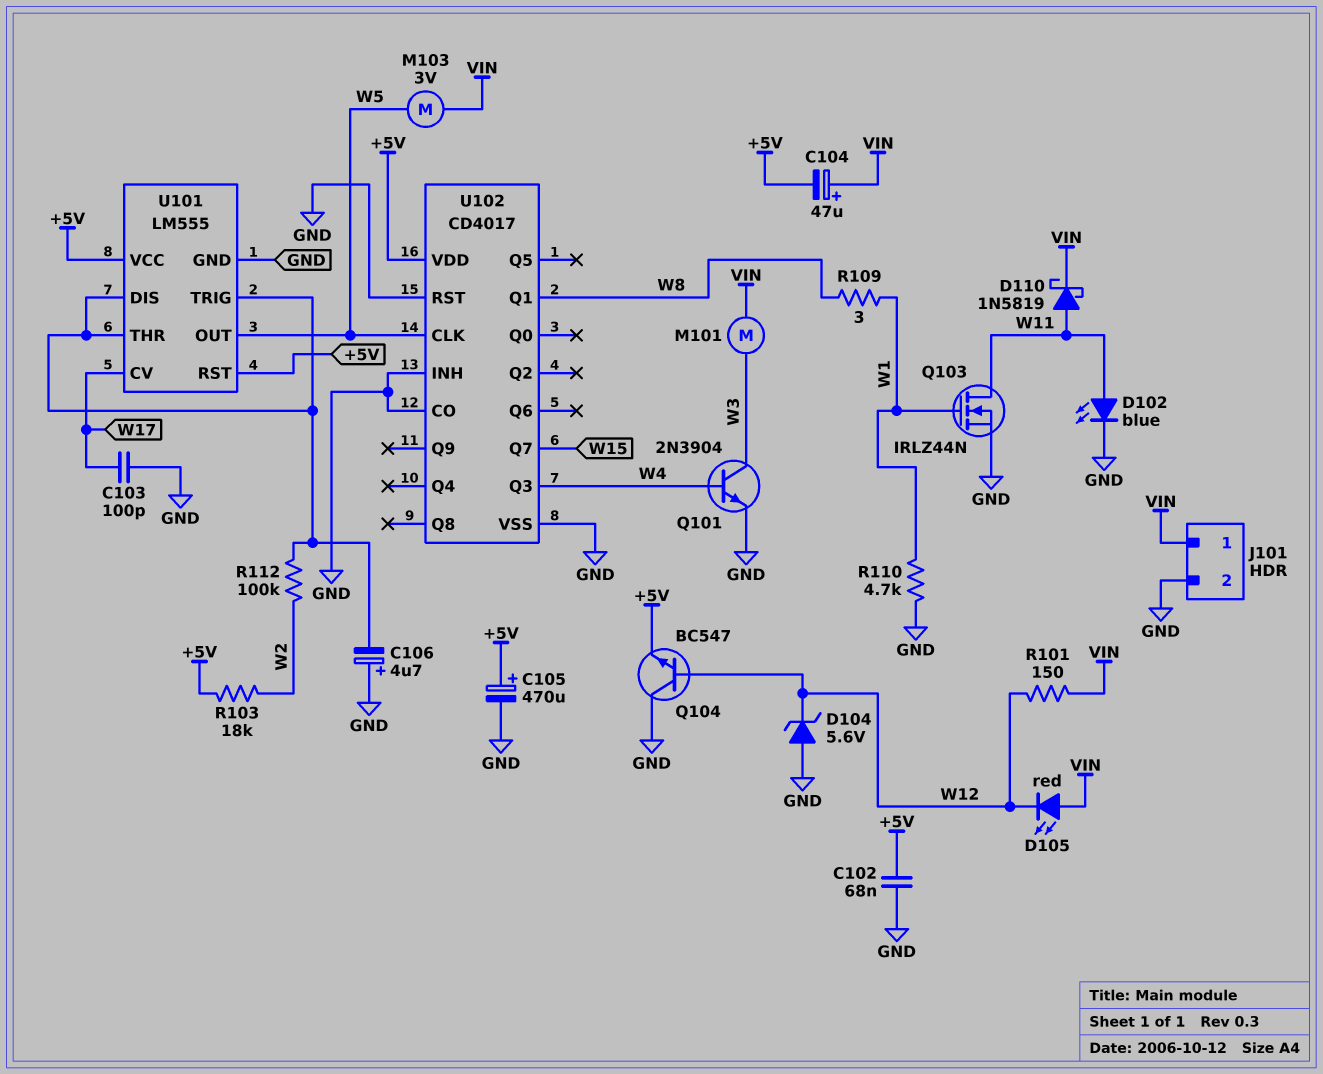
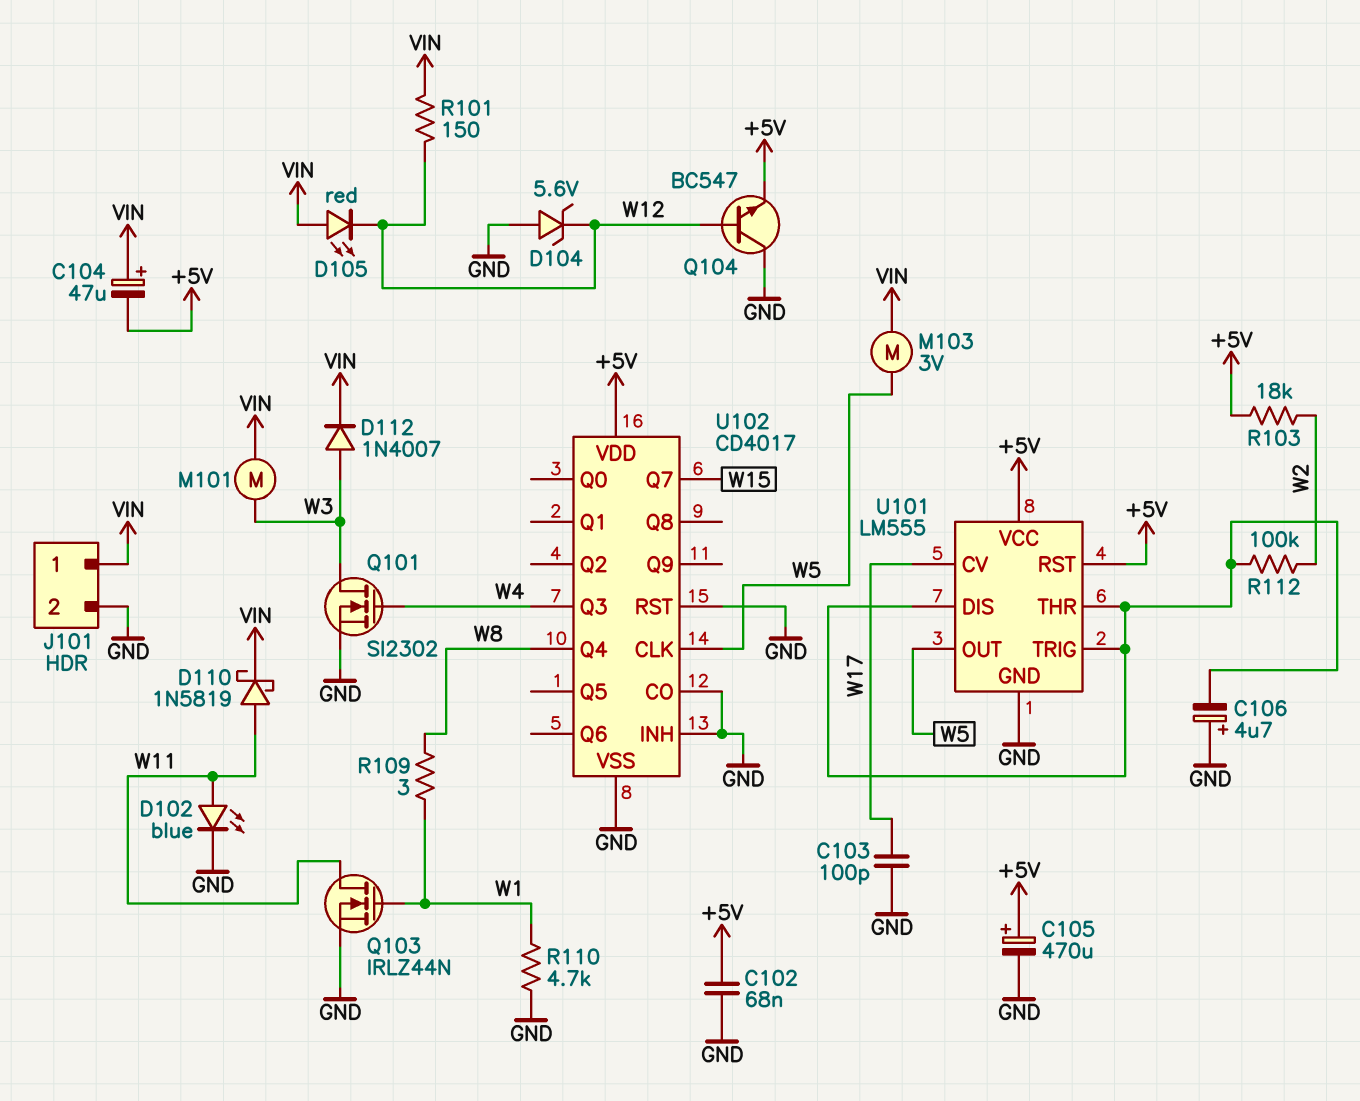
D112: none -> diode 1N4007 (A W3, K VIN)
Q101: NPN 2N3904 (B W4, C W3, E GND) -> NMOS SI2302 (G W4, D W3, S GND)
U102 pin Q1: W8 -> none
U102 pin Q4: none -> W8

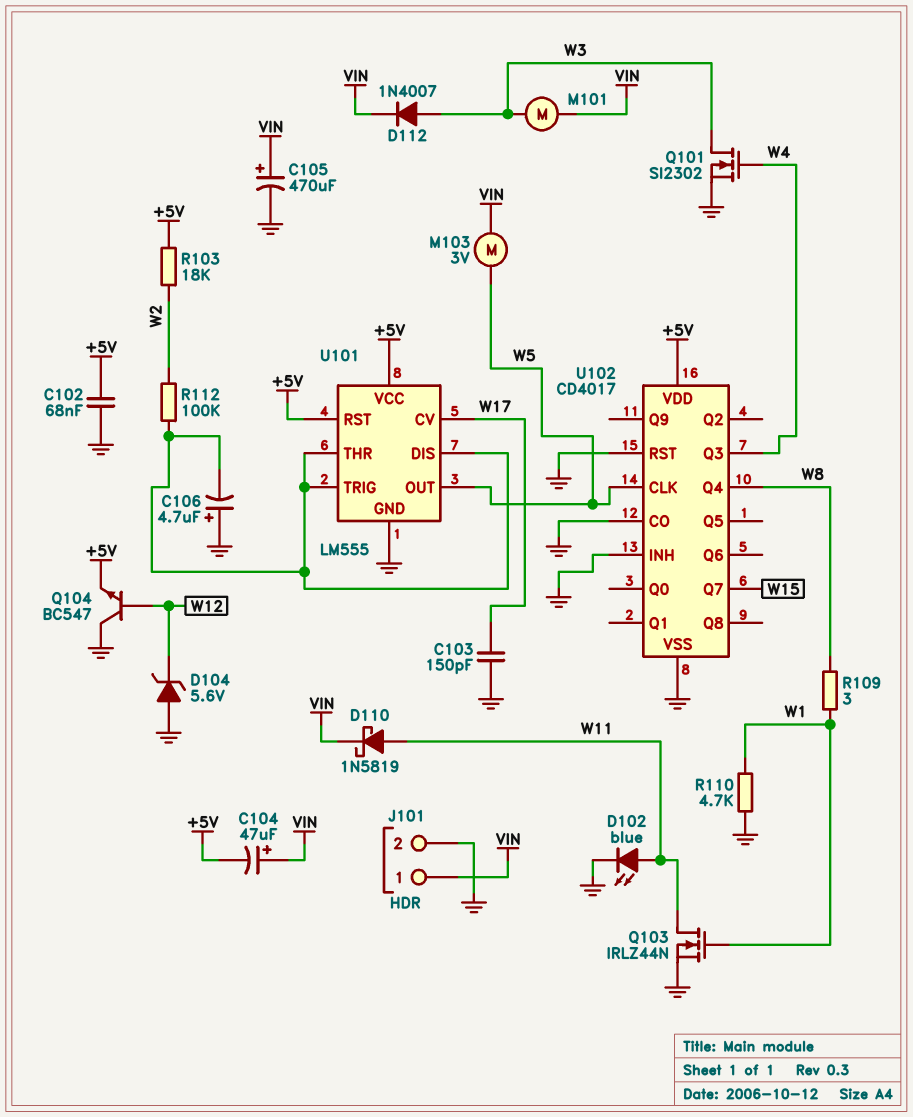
C103: 100pF (GND, W17) -> 150pF (GND, W17)
C105: 470uF (plus +5V, minus GND) -> 470uF (plus VIN, minus GND)
D105: LED red (A VIN, K W12) -> none
R101: 150 (VIN, W12) -> none

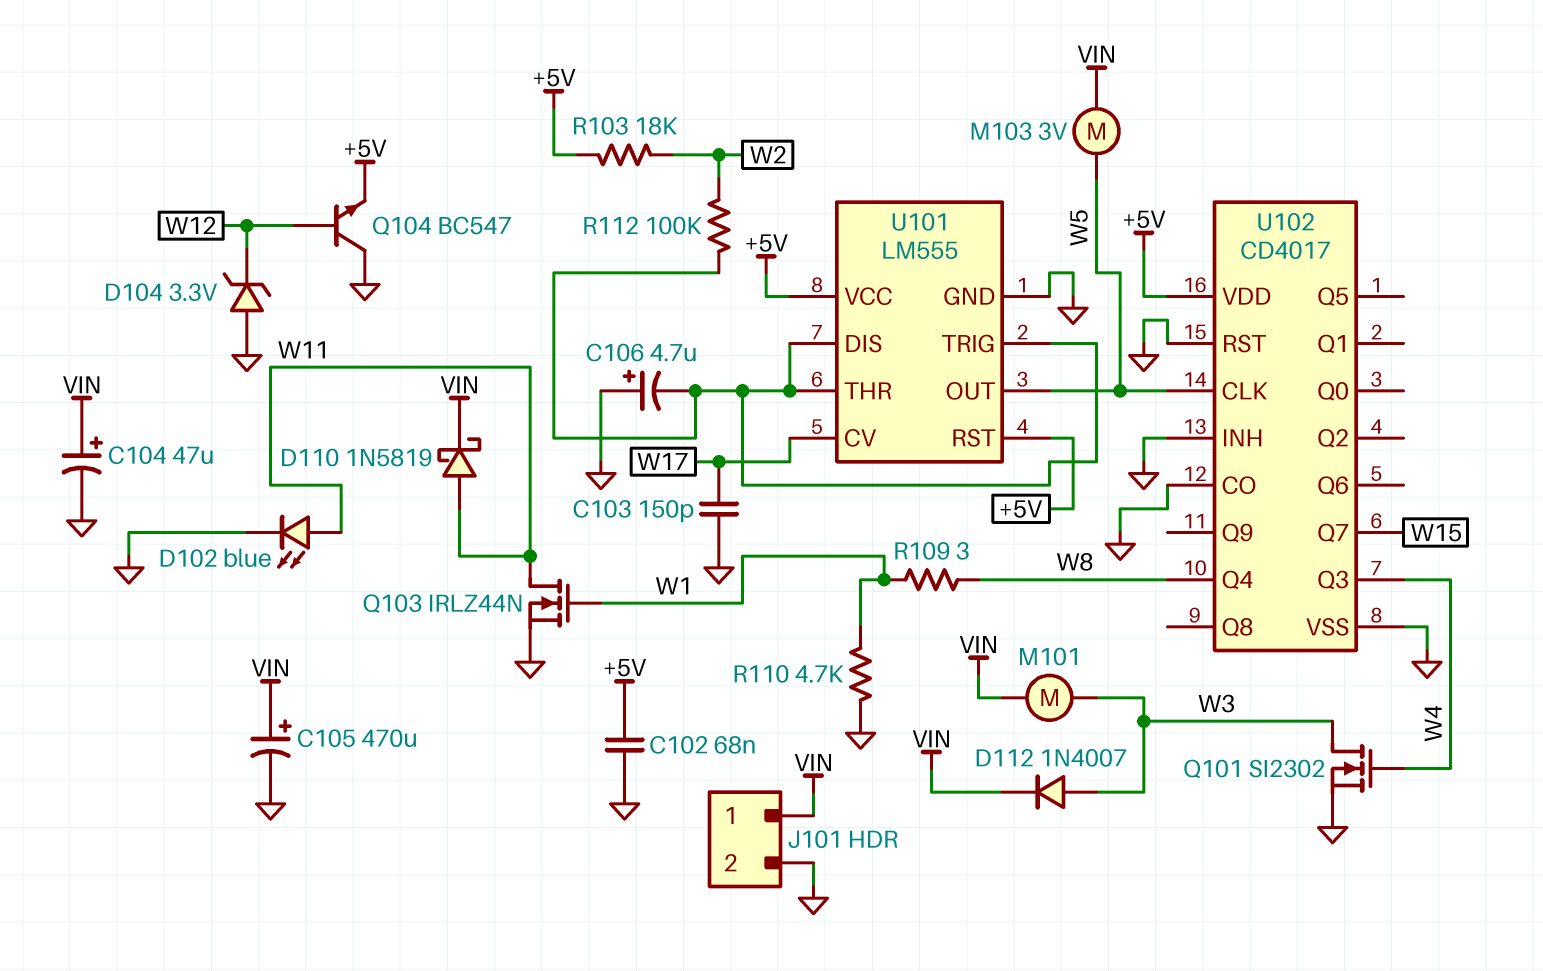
C104: 47uF (plus VIN, minus +5V) -> 47uF (plus VIN, minus GND)
D104: zener 5.6V (A GND, K W12) -> zener 3.3V (A GND, K W12)

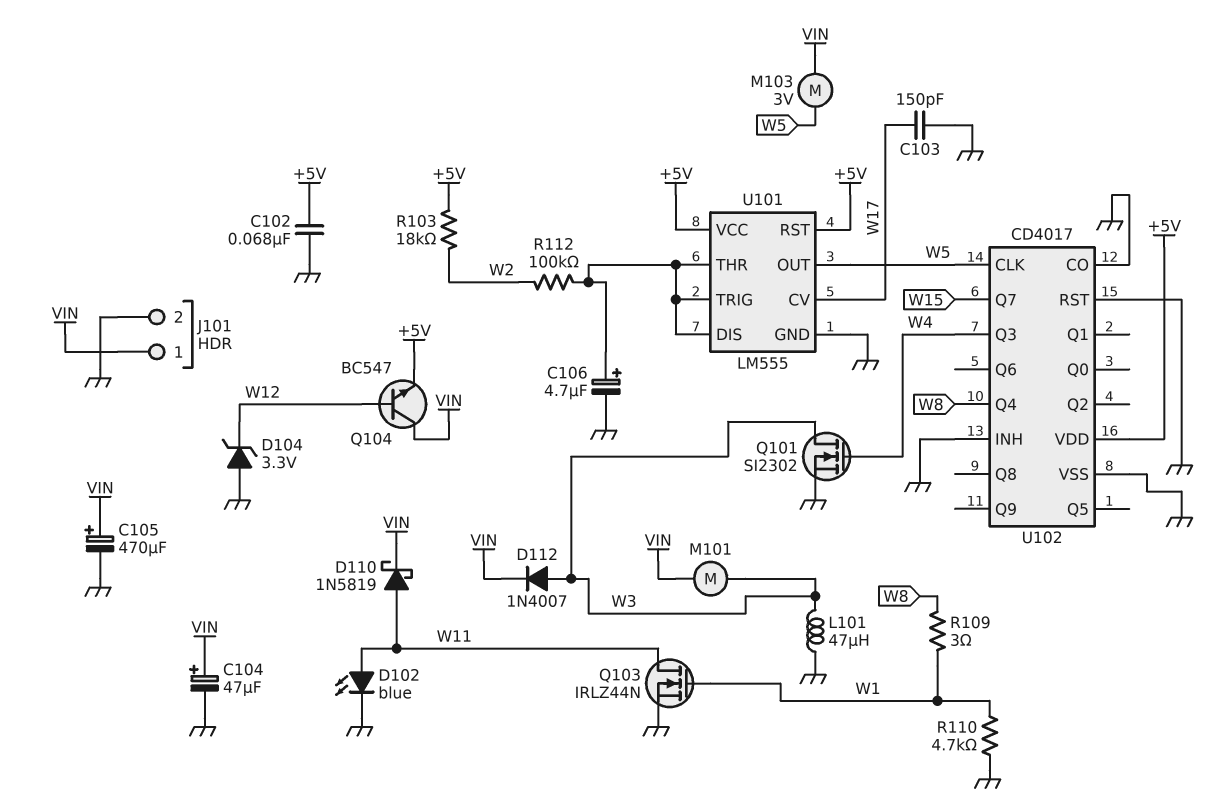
C106: 4.7uF (plus GND, minus U101/DIS) -> 4.7uF (plus U101/DIS, minus GND)
L101: none -> 47uH (GND, W3)
Q104: NPN BC547 (B W12, C GND, E +5V) -> NPN BC547 (B W12, C VIN, E +5V)

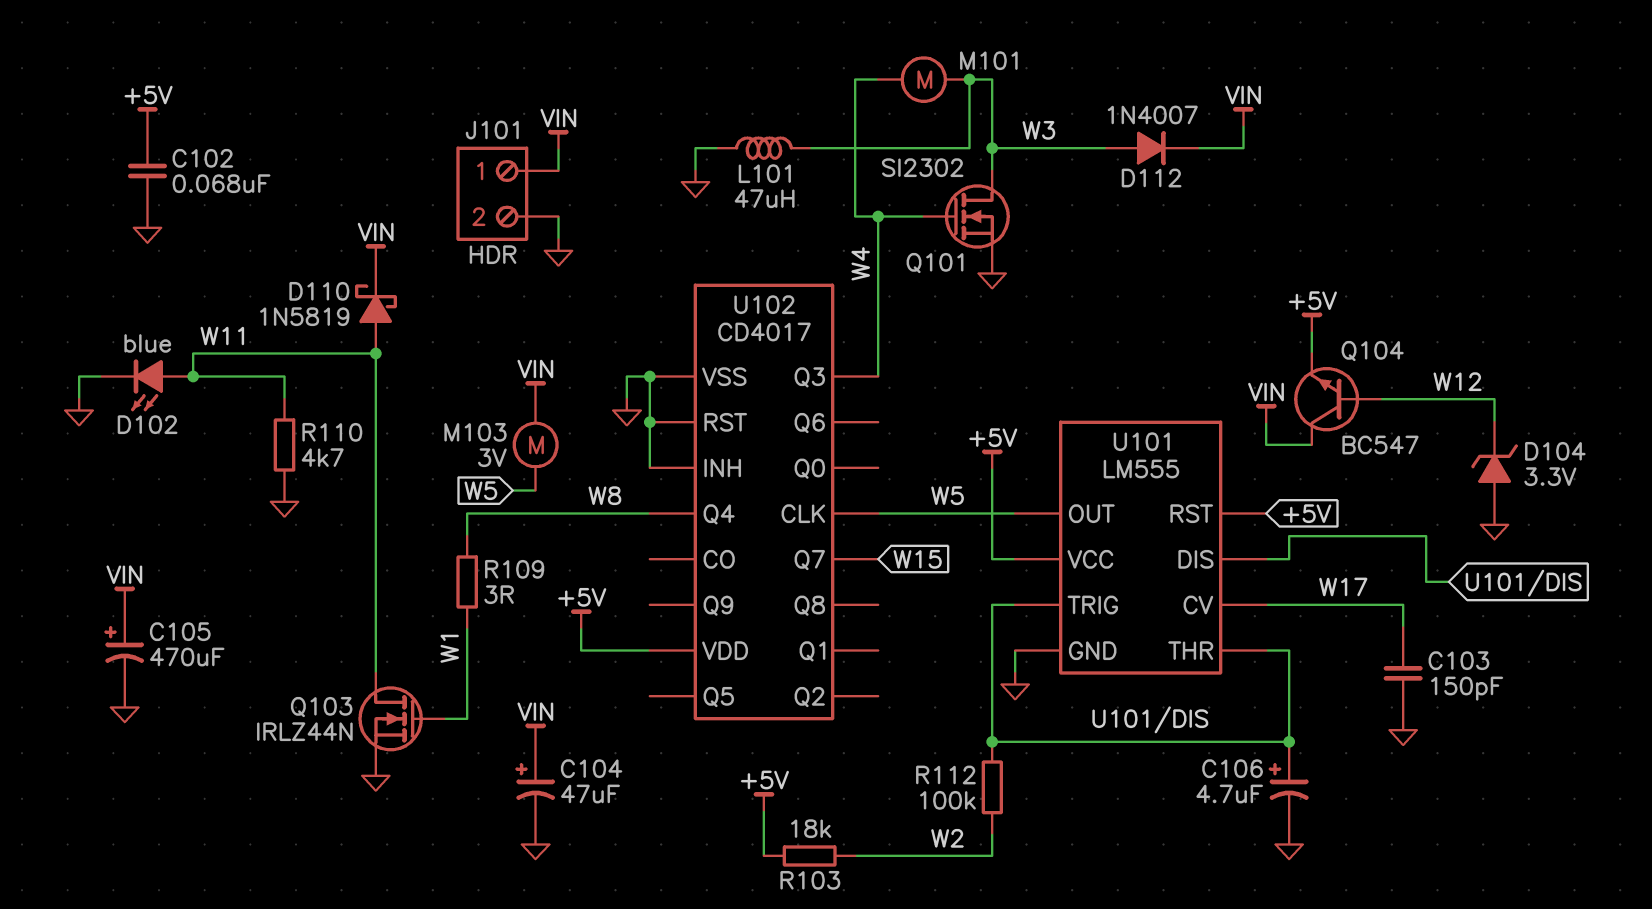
M101: motor (VIN, W3) -> motor (W3, W4)
R110: 4.7k (GND, W1) -> 4.7k (GND, W11)
U102 pin CO: GND -> none

